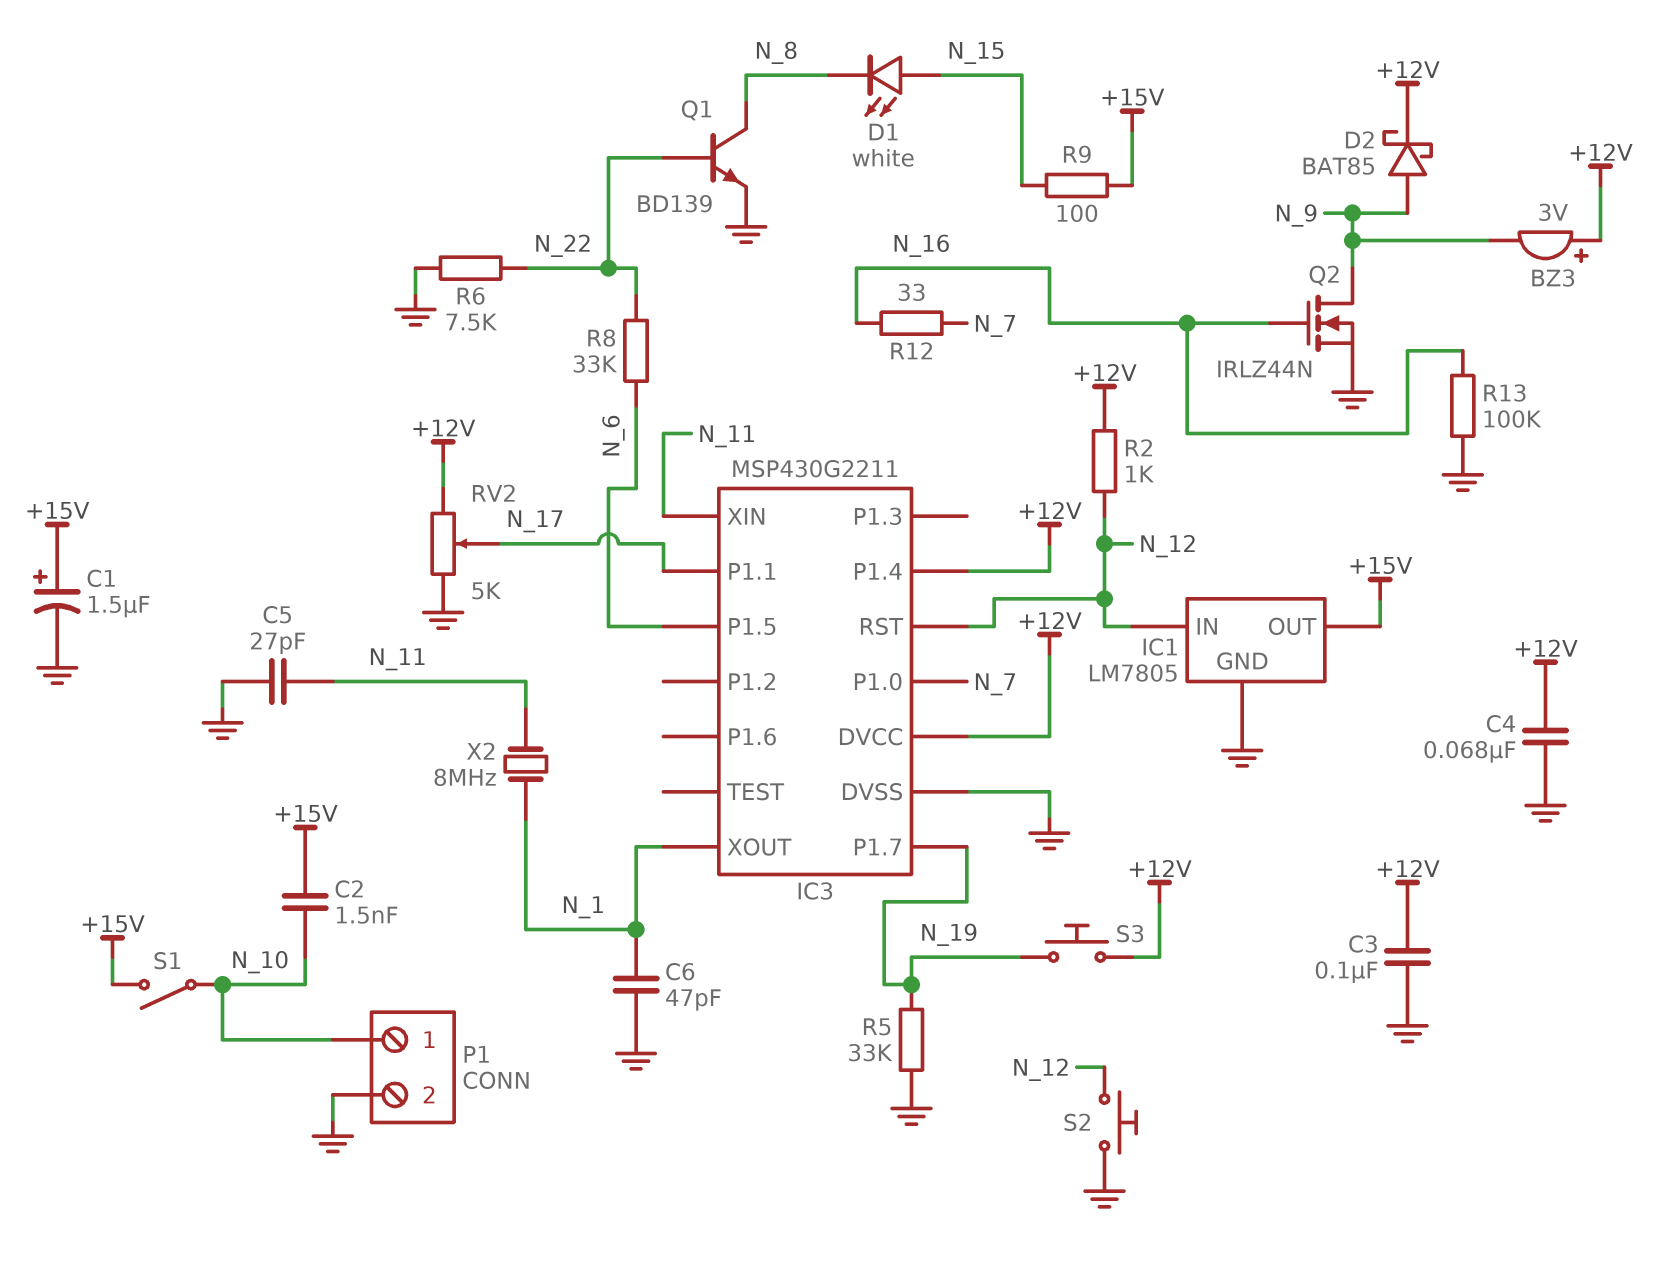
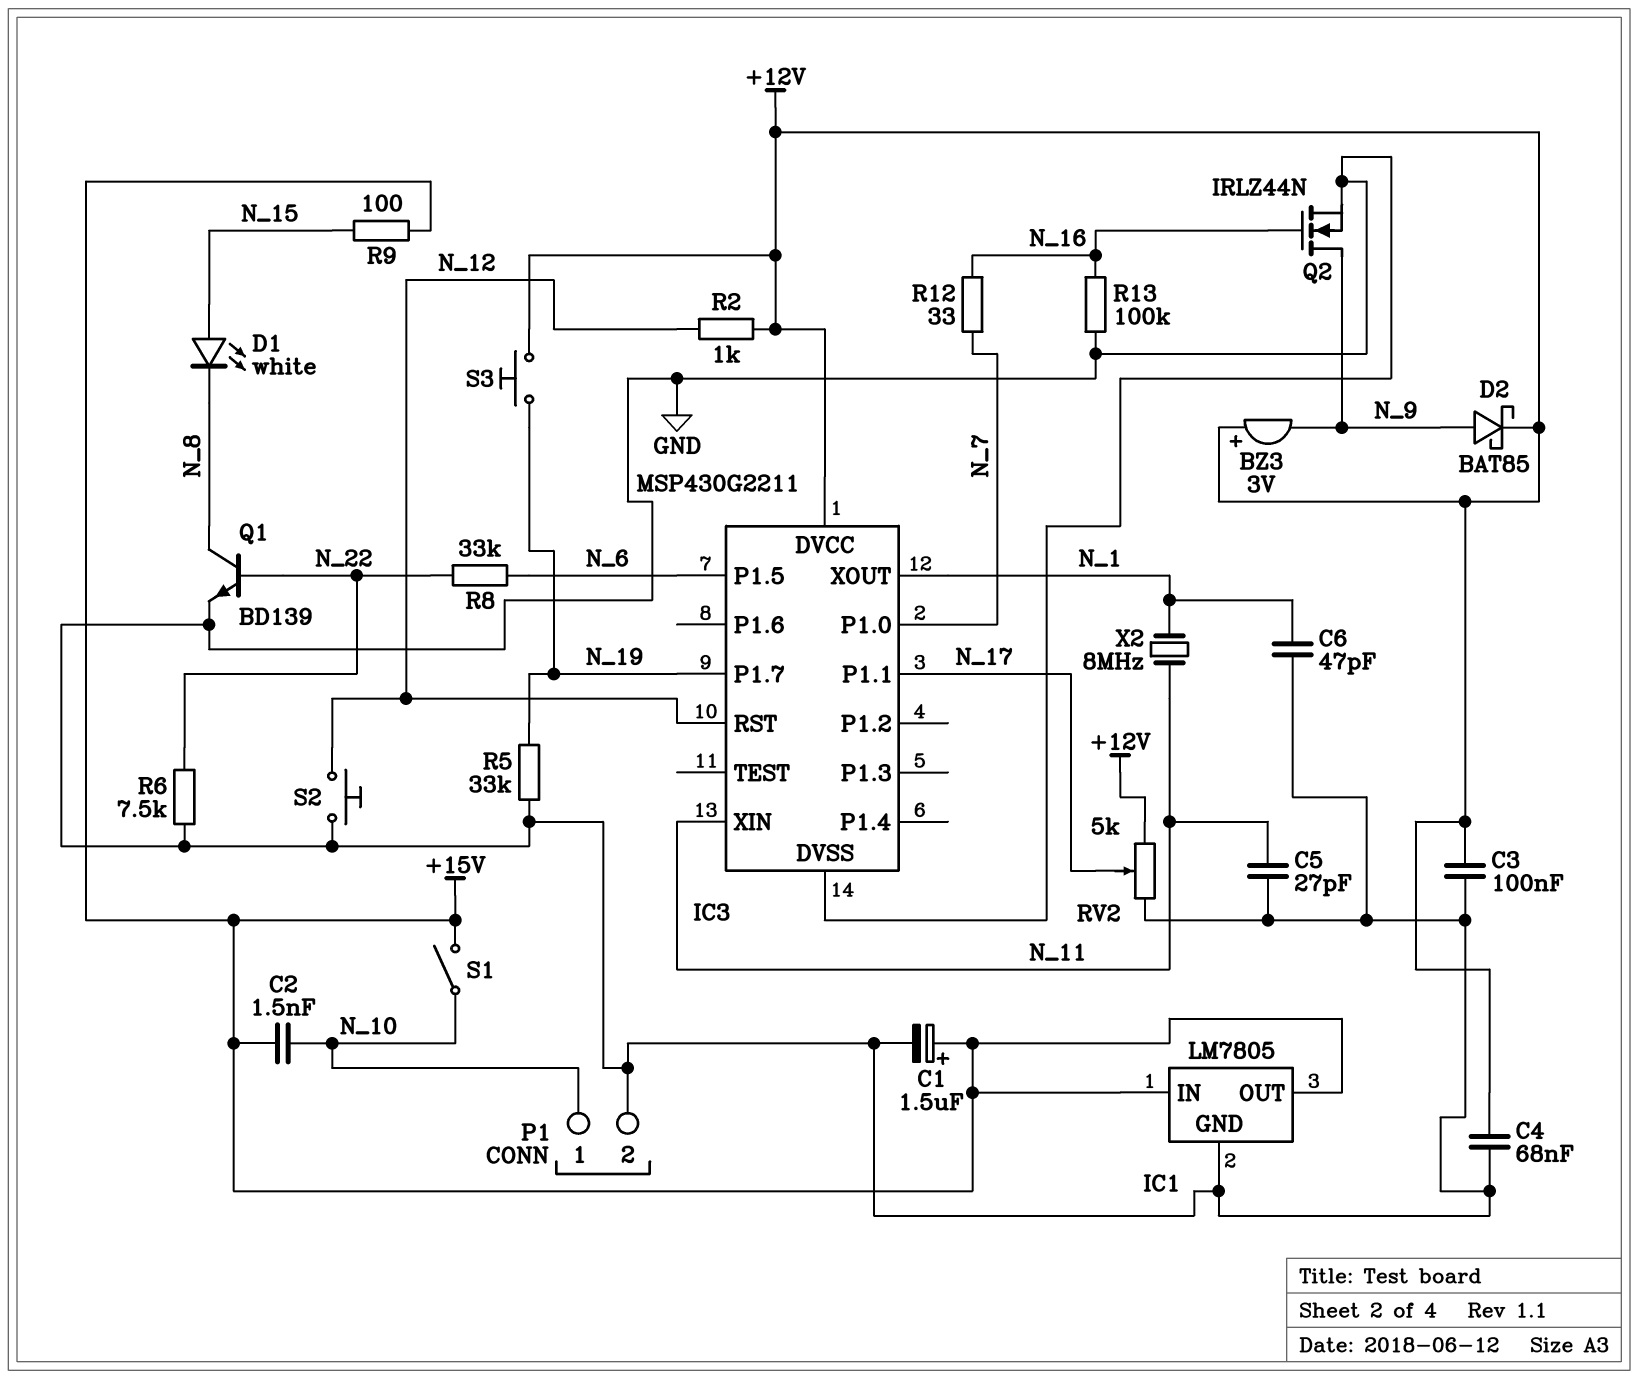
IC1 pin IN: N_12 -> +15V
IC3 pin P1.4: +12V -> none

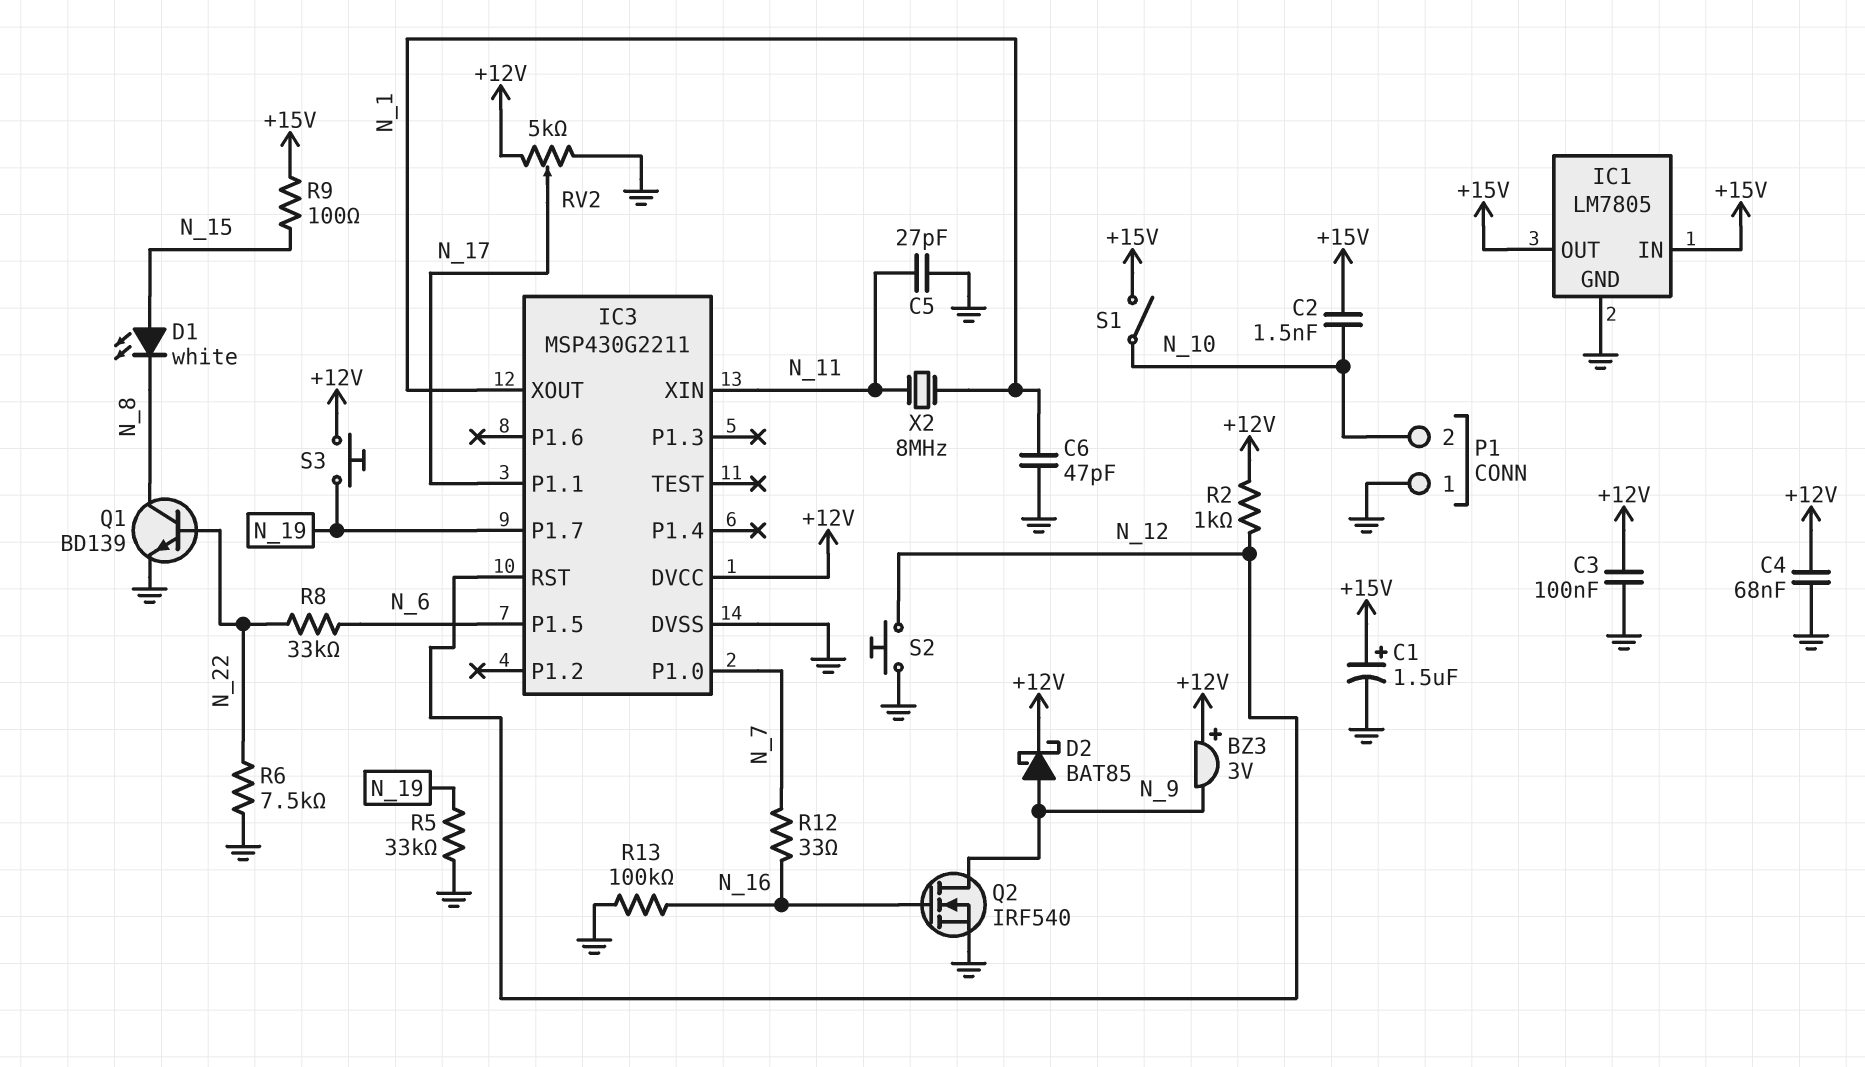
P1 pin 1: N_10 -> GND
P1 pin 2: GND -> N_10
Q2: NMOS IRLZ44N (G N_16, D N_9, S GND) -> NMOS IRF540 (G N_16, D N_9, S GND)

